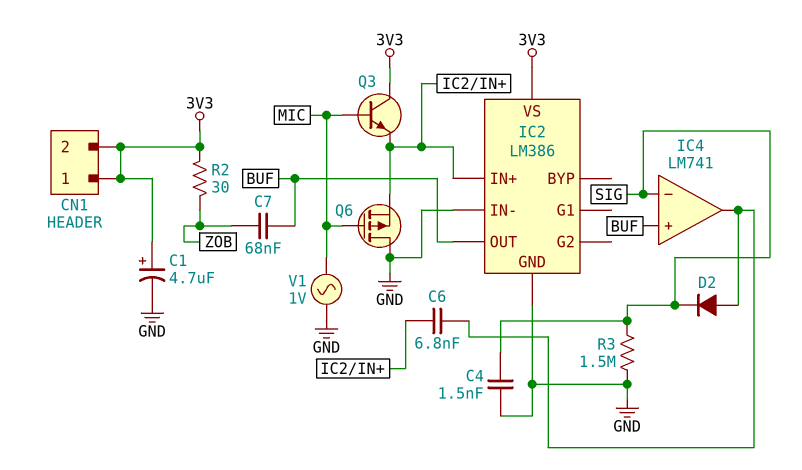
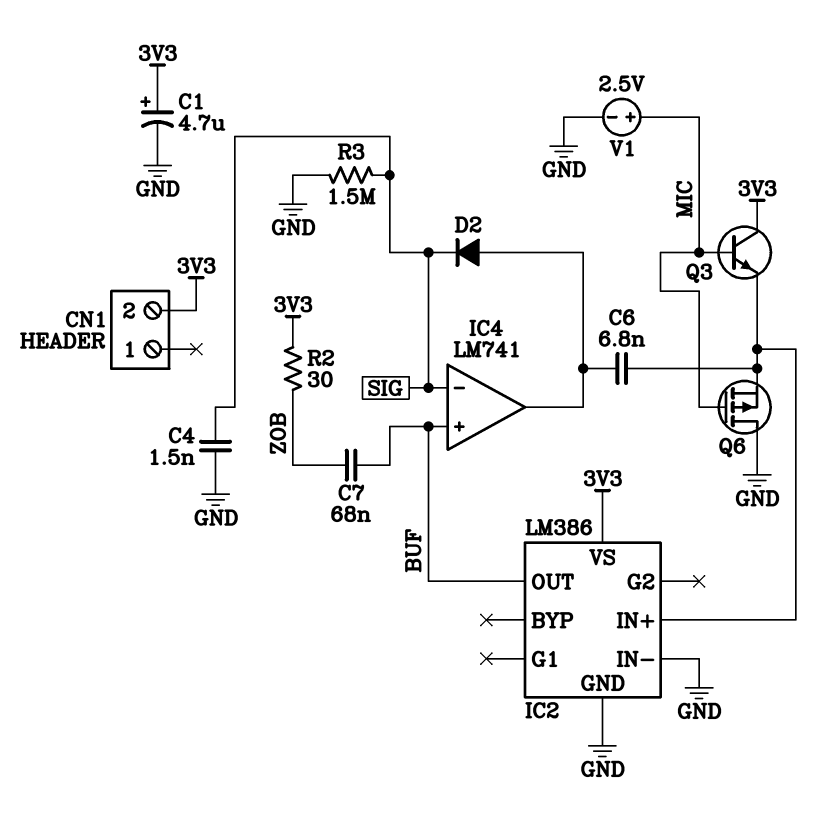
CN1 pin 1: 3V3 -> none
V1: AC 1V (GND, MIC) -> 2.5V (plus MIC, minus GND)

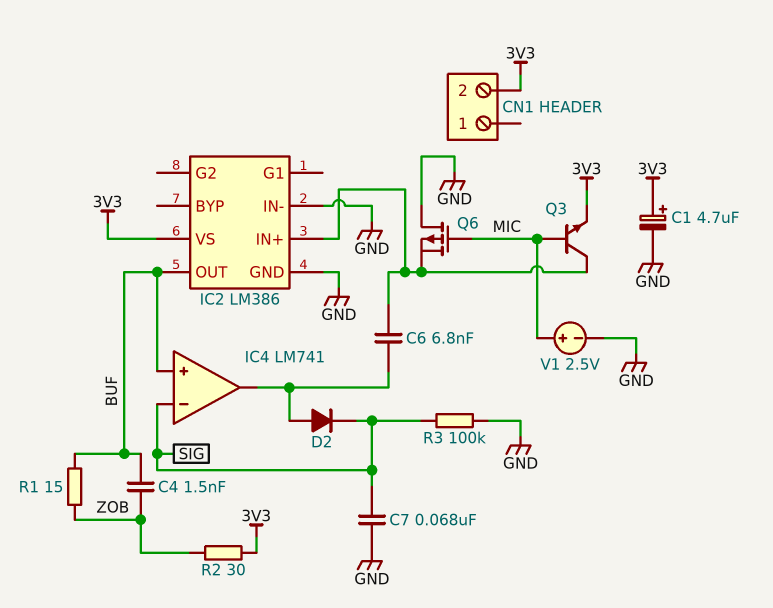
C4: 1.5nF (GND, SIG) -> 1.5nF (BUF, ZOB)
C7: 68nF (BUF, ZOB) -> 68nF (GND, SIG)
Q3: NPN (B MIC, C 3V3, E IC2/IN+) -> NPN (B MIC, C IC2/IN+, E 3V3)
R1: none -> 15 (BUF, ZOB)
R3: 1.5M (GND, SIG) -> 100k (GND, SIG)

